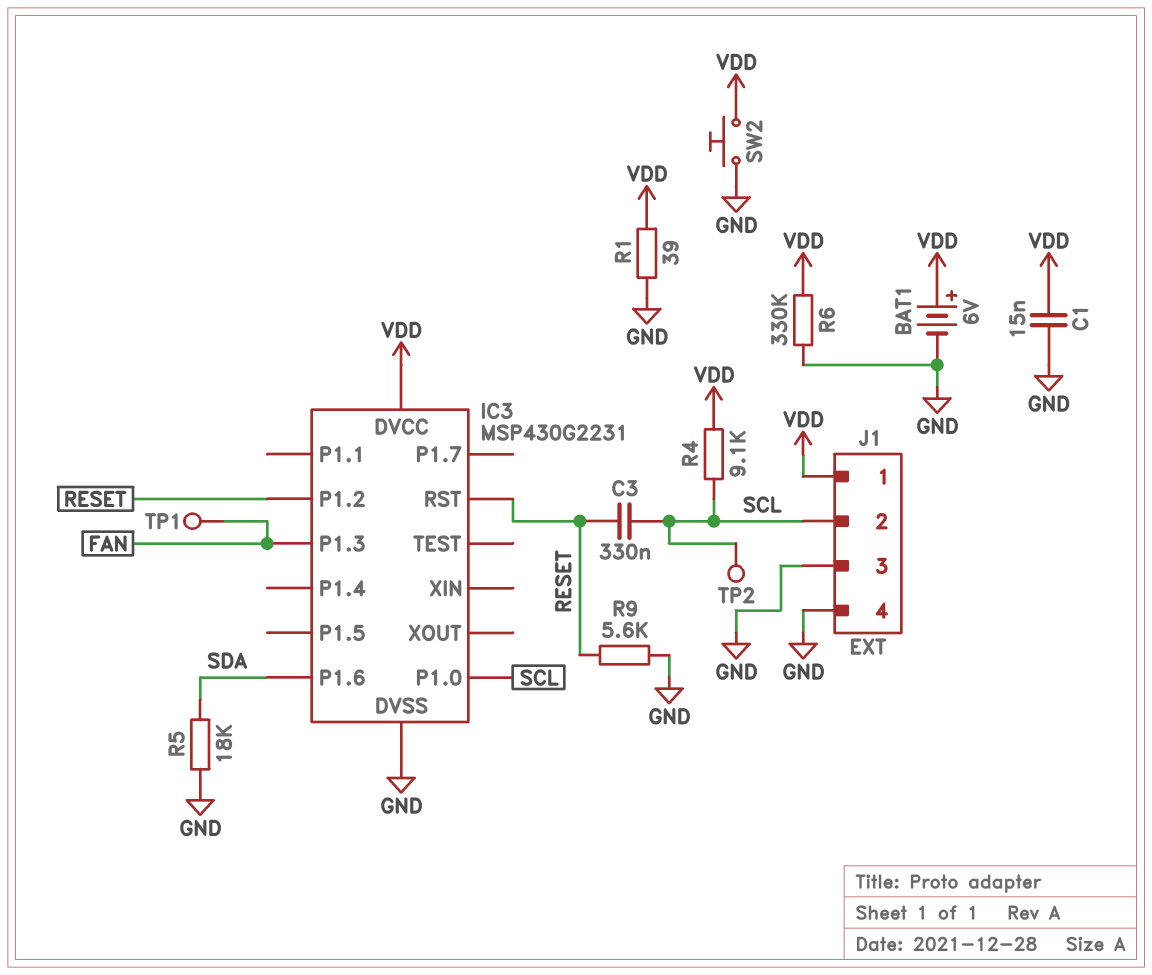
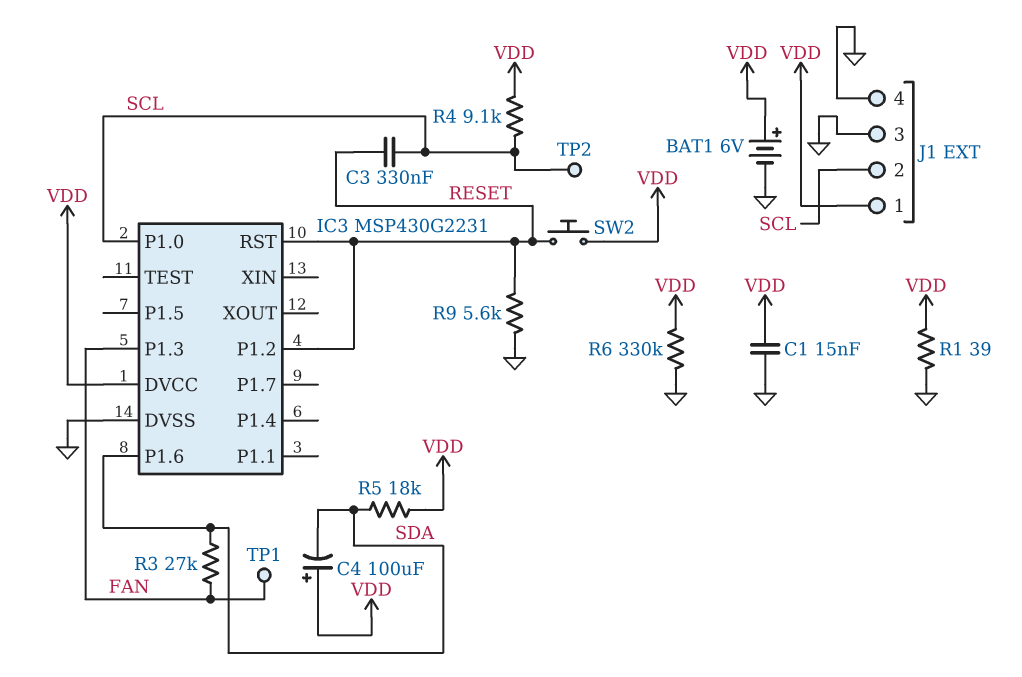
C4: none -> 100uF (plus VDD, minus SDA)
R3: none -> 27k (FAN, SDA)
R5: 18k (GND, SDA) -> 18k (SDA, VDD)
SW2: button (GND, VDD) -> button (RESET, VDD)

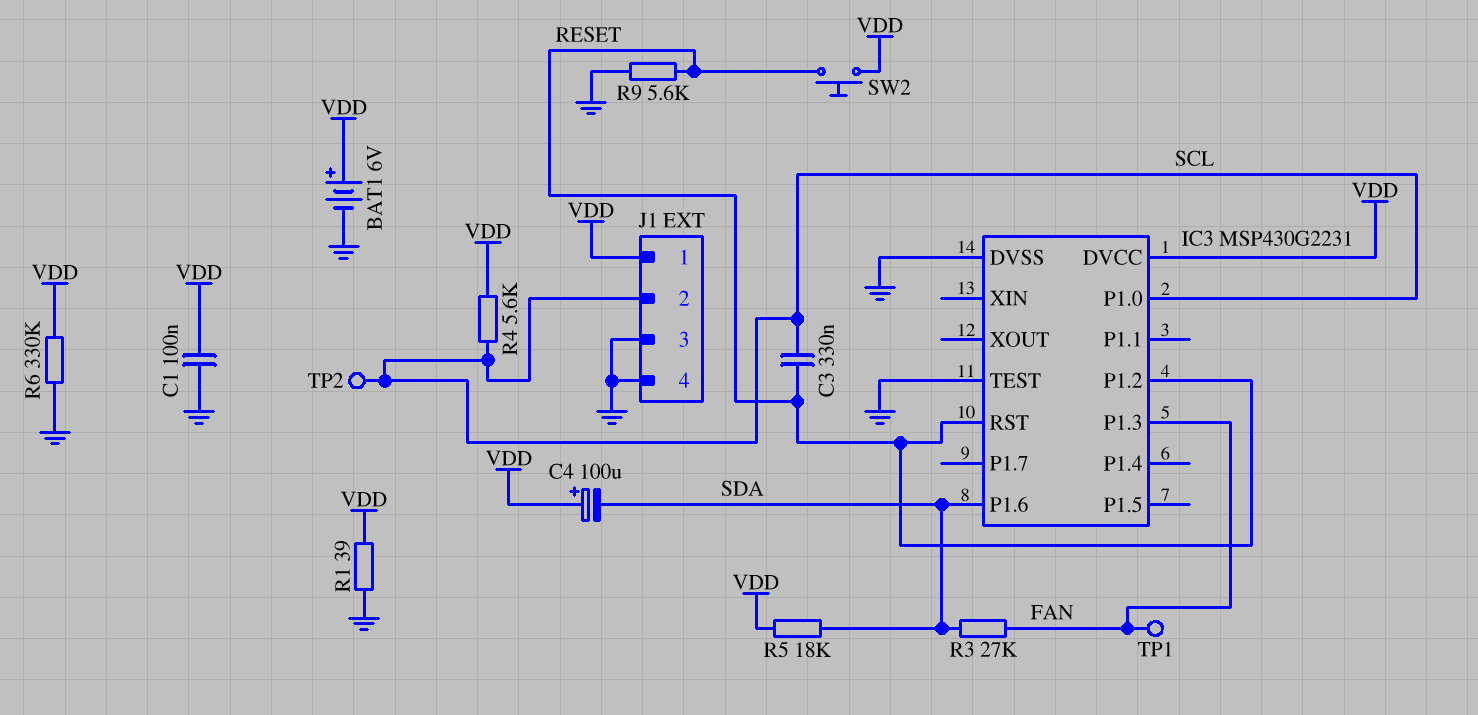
C1: 15nF (GND, VDD) -> 100nF (GND, VDD)
IC3 pin TEST: none -> GND
R4: 9.1k (SCL, VDD) -> 5.6k (SCL, VDD)

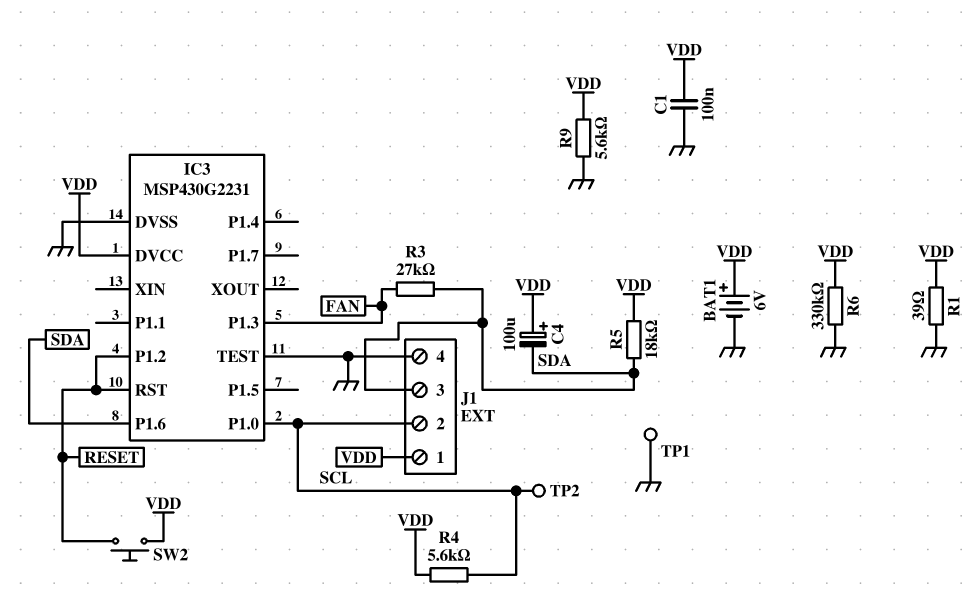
C3: 330nF (RESET, SCL) -> none
J1 pin 3: GND -> SDA
R9: 5.6k (GND, RESET) -> 5.6k (GND, VDD)
TP1: test point (FAN) -> test point (GND)

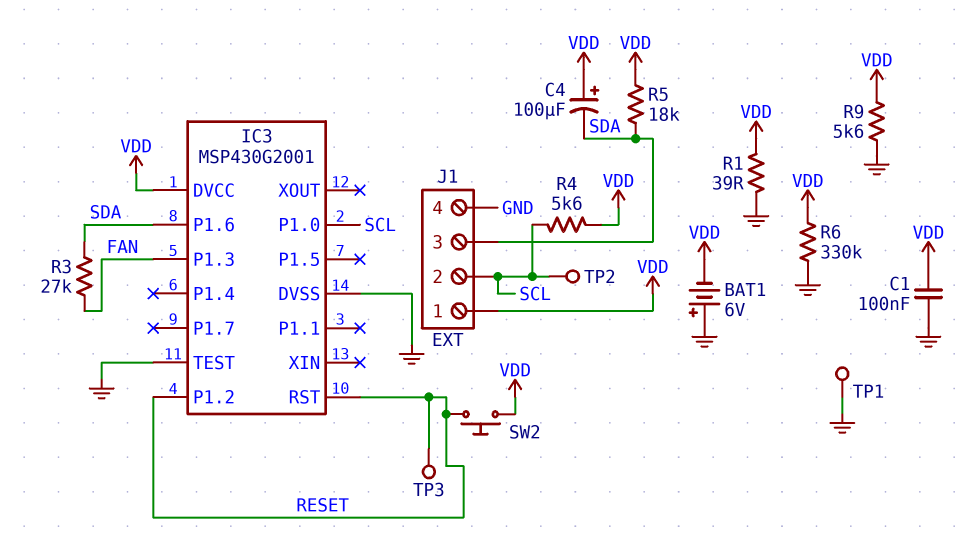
BAT1: 6V (plus VDD, minus GND) -> 6V (plus GND, minus VDD)
IC3: MSP430G2231 -> MSP430G2001
TP3: none -> test point (RESET)

